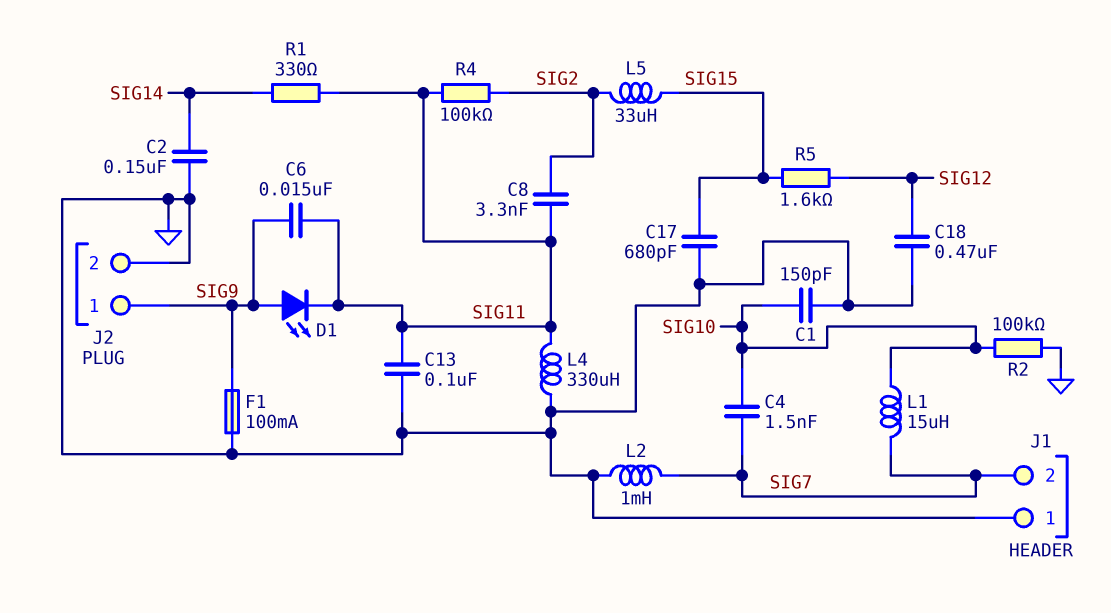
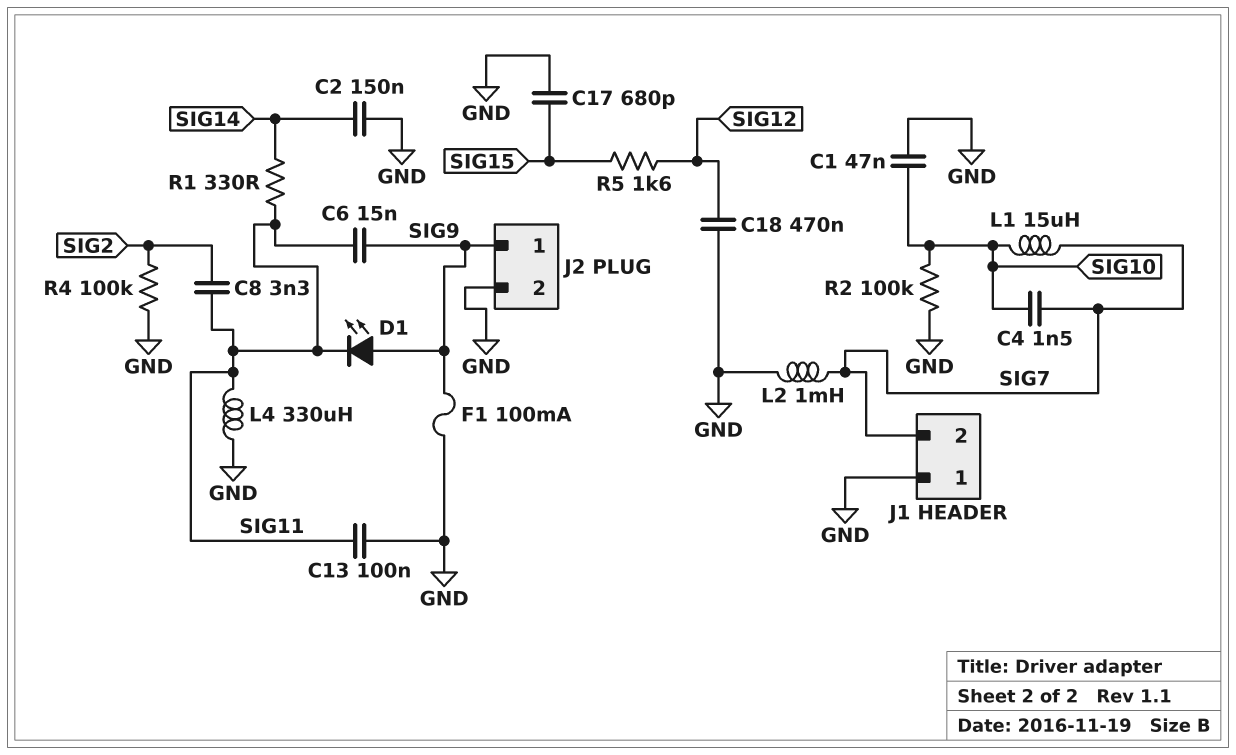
C1: 150pF (GND, SIG10) -> 47nF (GND, SIG10)
L5: 33uH (SIG2, SIG15) -> none
R4: 100k (SIG2, SIG11) -> 100k (GND, SIG2)

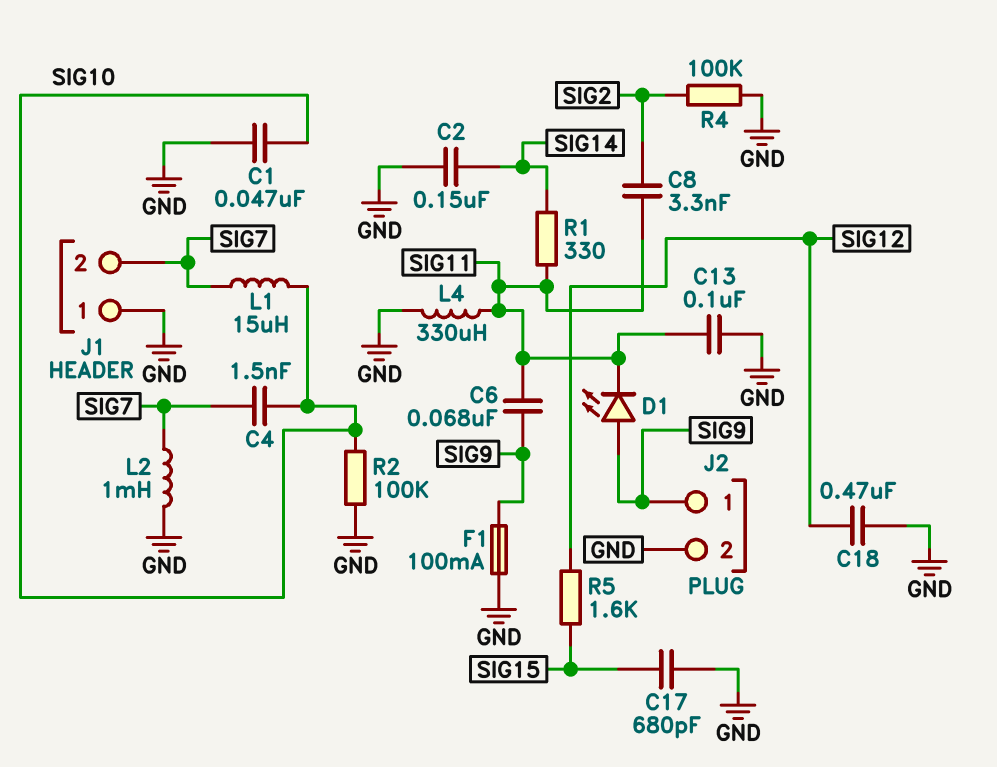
C6: 15nF (SIG9, SIG11) -> 68nF (SIG9, SIG11)

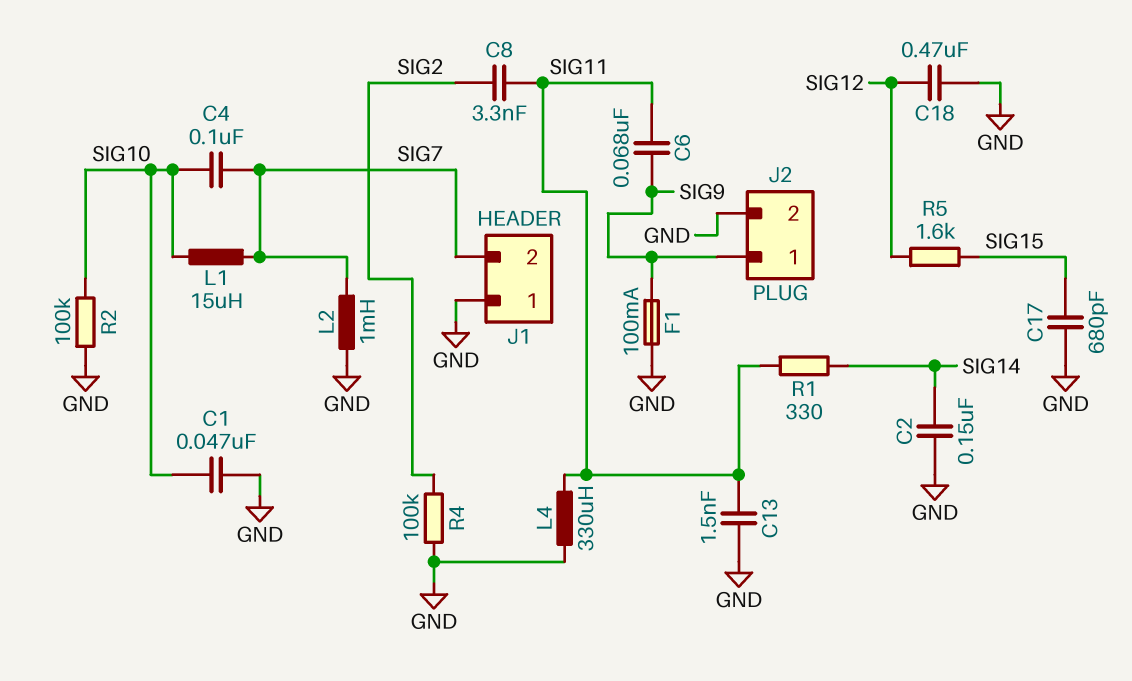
C4: 1.5nF (SIG7, SIG10) -> 100nF (SIG7, SIG10)
C13: 100nF (GND, SIG11) -> 1.5nF (GND, SIG11)
D1: LED (A SIG9, K SIG11) -> none

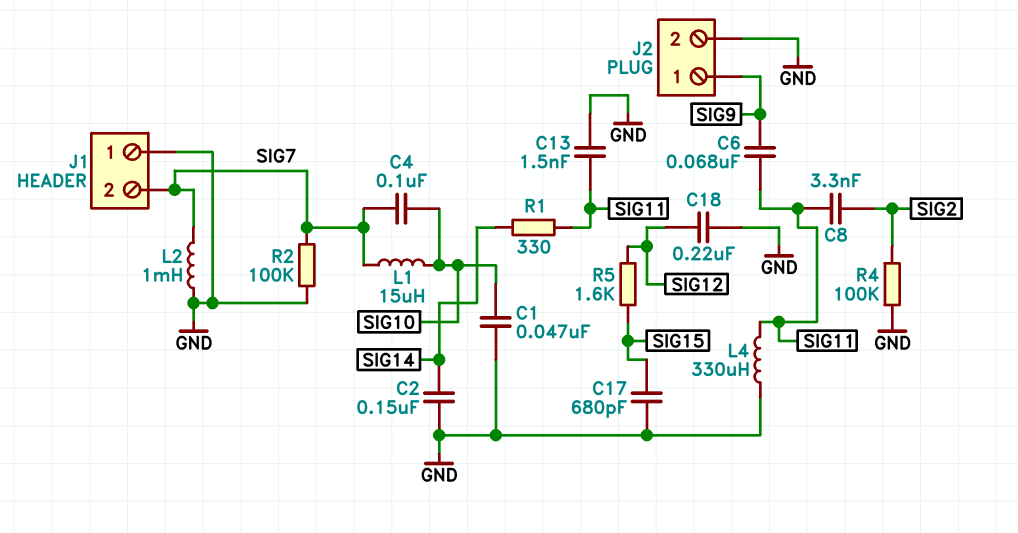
C18: 470nF (GND, SIG12) -> 220nF (GND, SIG12)
F1: 100mA (GND, SIG9) -> none
R2: 100k (GND, SIG10) -> 100k (GND, SIG7)

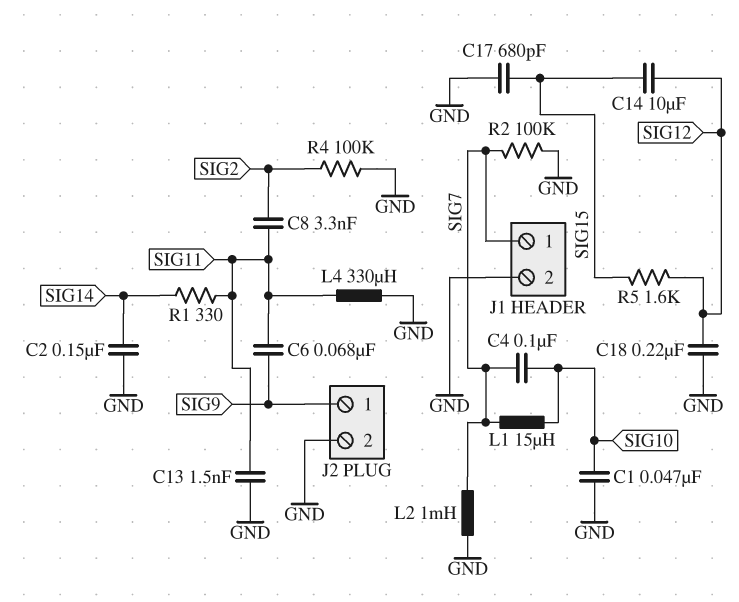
C14: none -> 10uF (SIG12, SIG15)
J1 pin 1: GND -> SIG7
J1 pin 2: SIG7 -> GND

